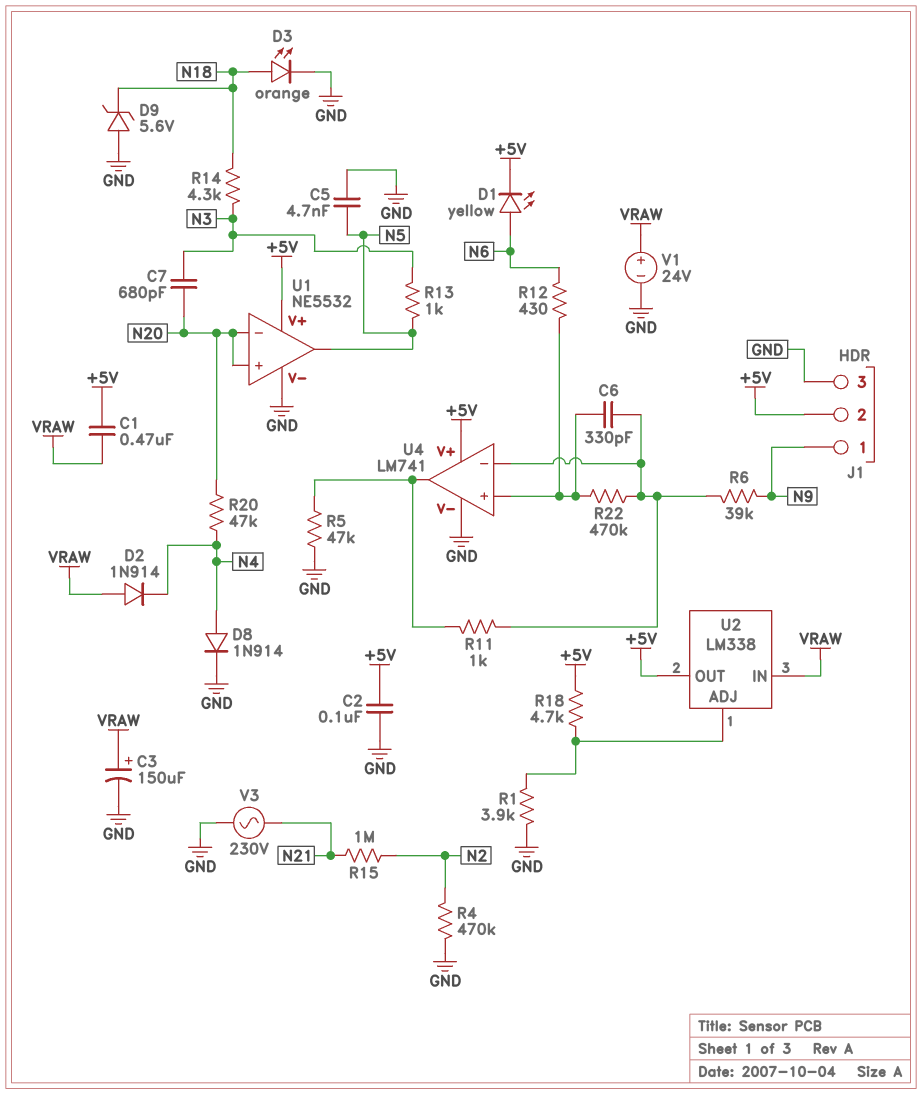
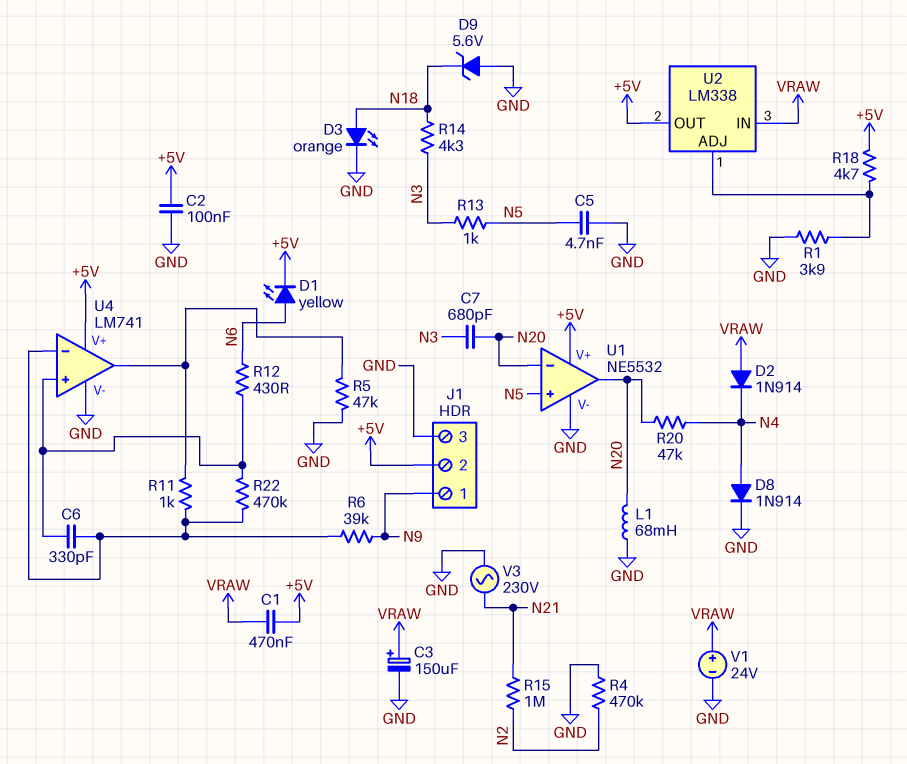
L1: none -> 68mH (GND, N20)
U1 pin in+: N20 -> N5
U1 pin out: N5 -> N20

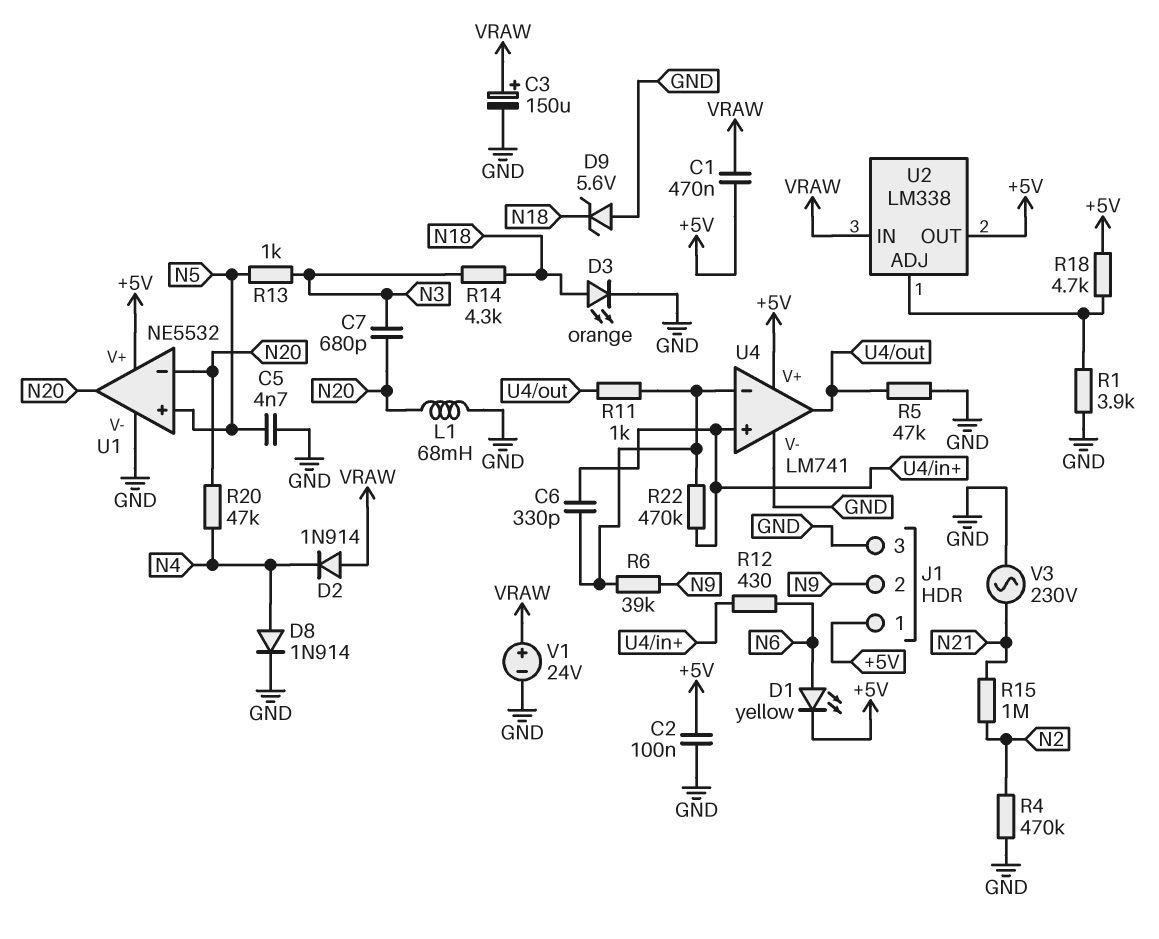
J1 pin 1: N9 -> +5V
J1 pin 2: +5V -> N9

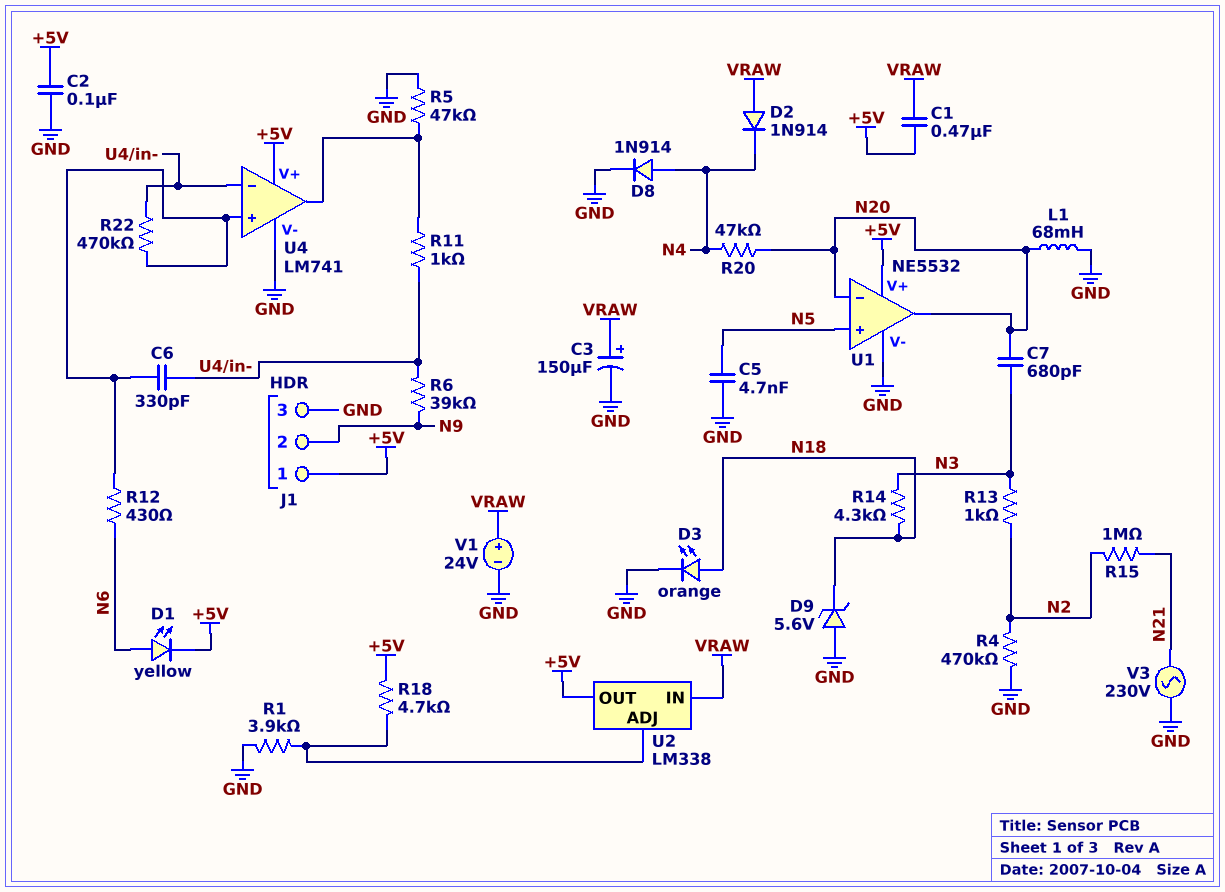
R13: 1k (N3, N5) -> 1k (N2, N3)

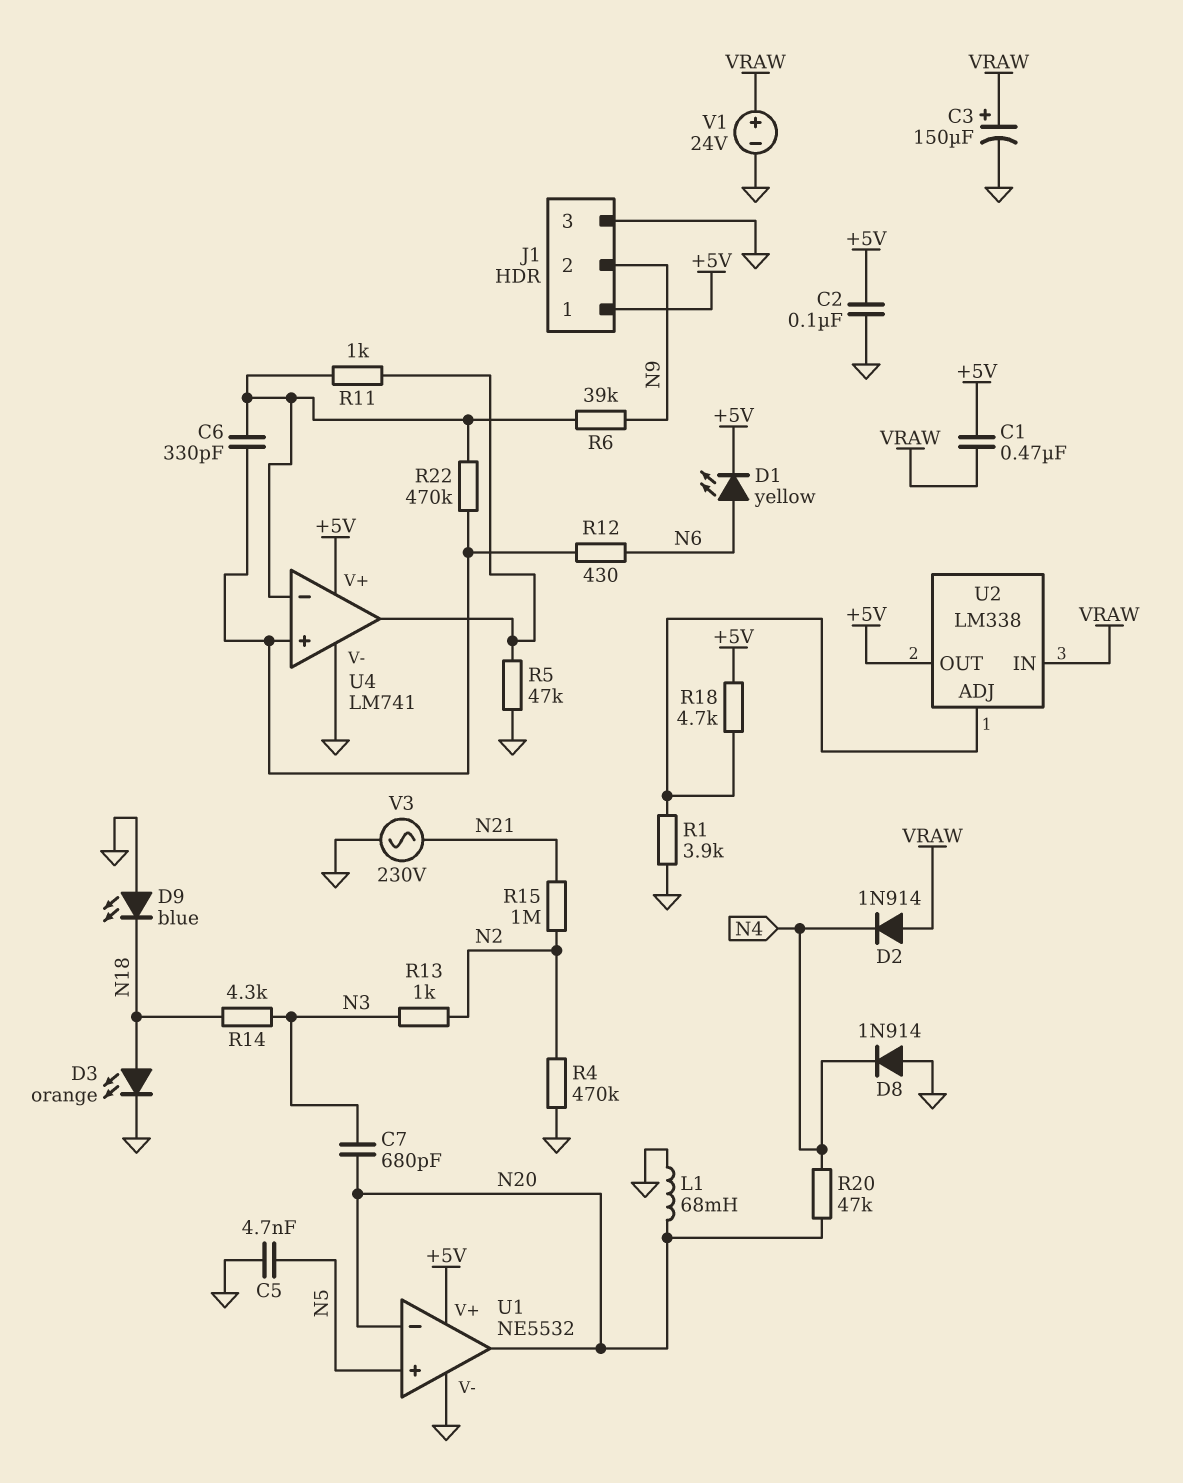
D8: diode 1N914 (A N4, K GND) -> diode 1N914 (A GND, K N4)
D9: zener 5.6V (A GND, K N18) -> LED blue (A GND, K N18)

